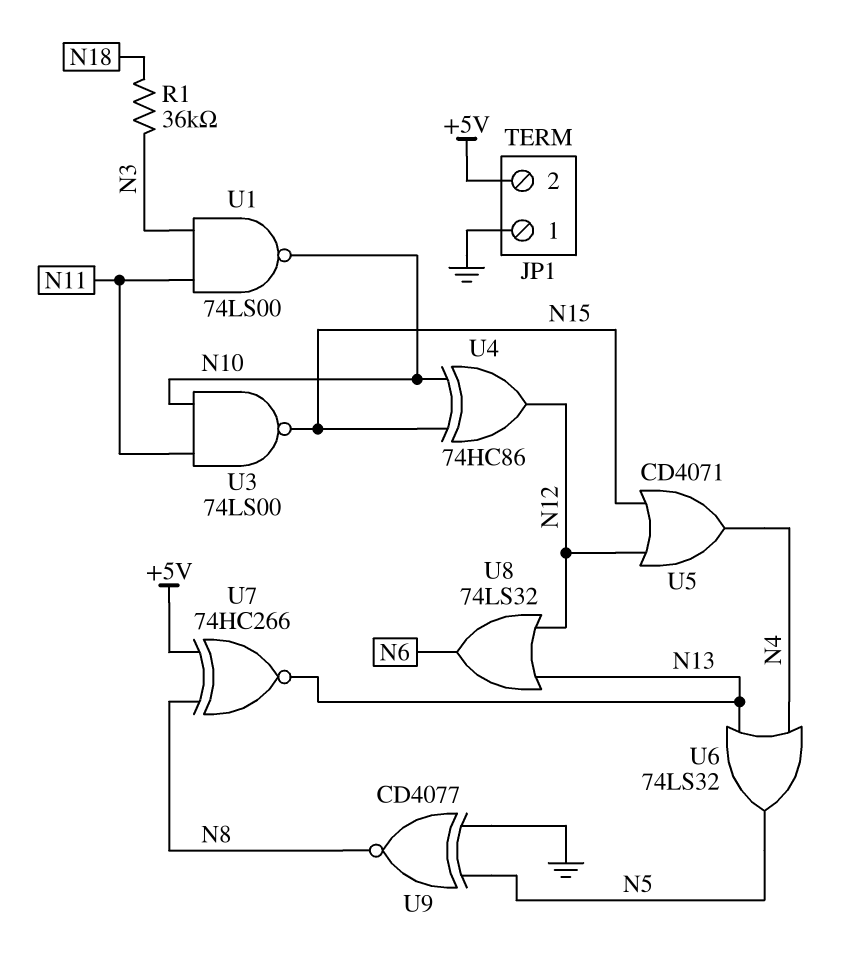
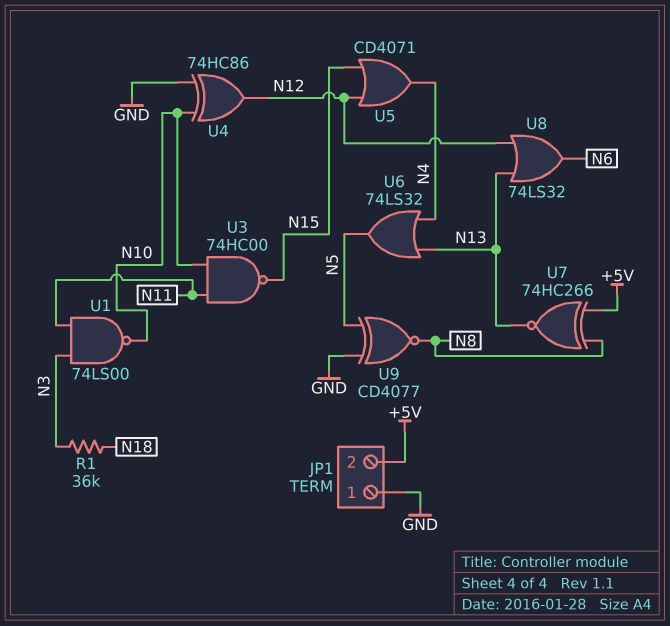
U3: NAND 74LS00 (in N10, in N11, out N15) -> NAND 74HC00 (in N10, in N11, out N15)
U4: XOR 74HC86 (in N10, in N15, out N12) -> XOR 74HC86 (in GND, in N10, out N12)

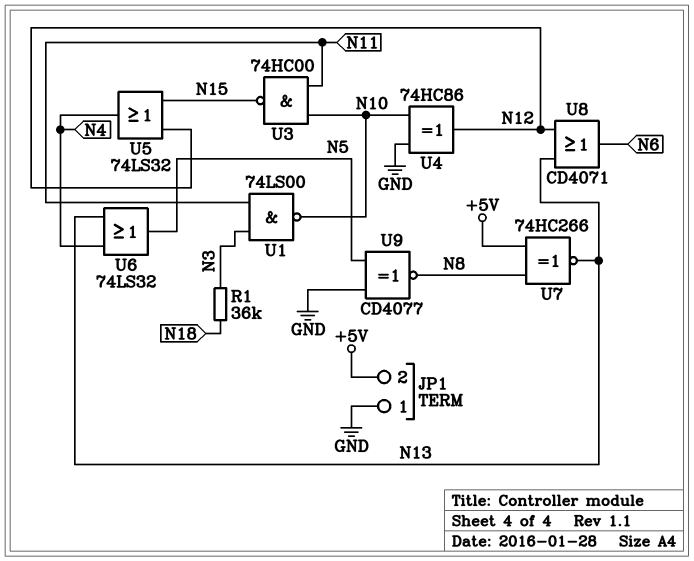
U5: OR CD4071 (in N12, in N15, out N4) -> OR 74LS32 (in N12, in N15, out N4)
U8: OR 74LS32 (in N12, in N13, out N6) -> OR CD4071 (in N12, in N13, out N6)

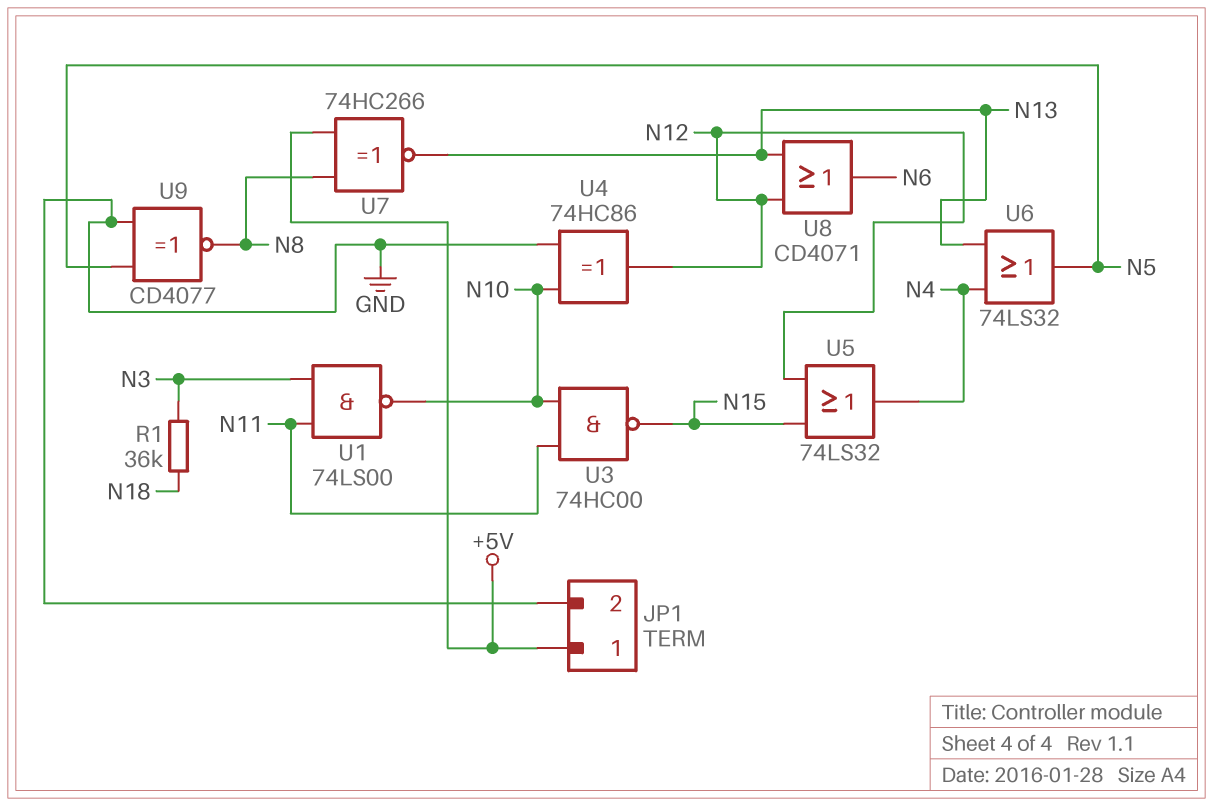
JP1 pin 1: GND -> +5V
JP1 pin 2: +5V -> GND

